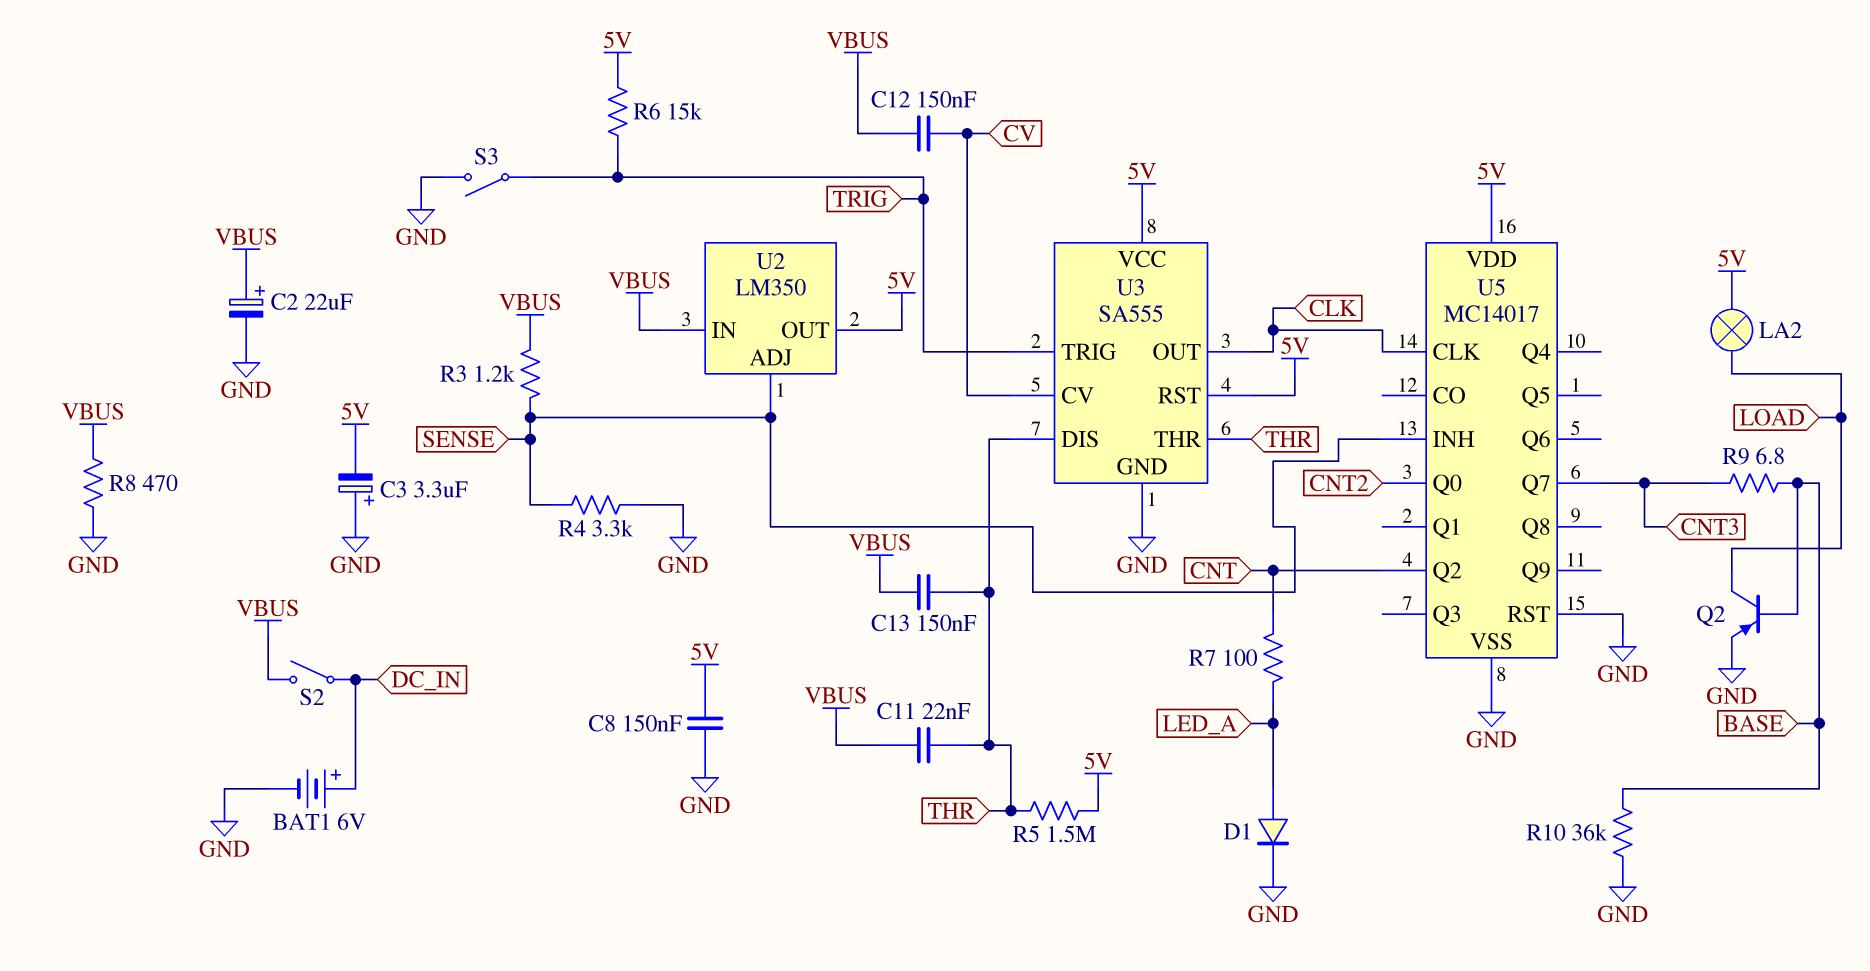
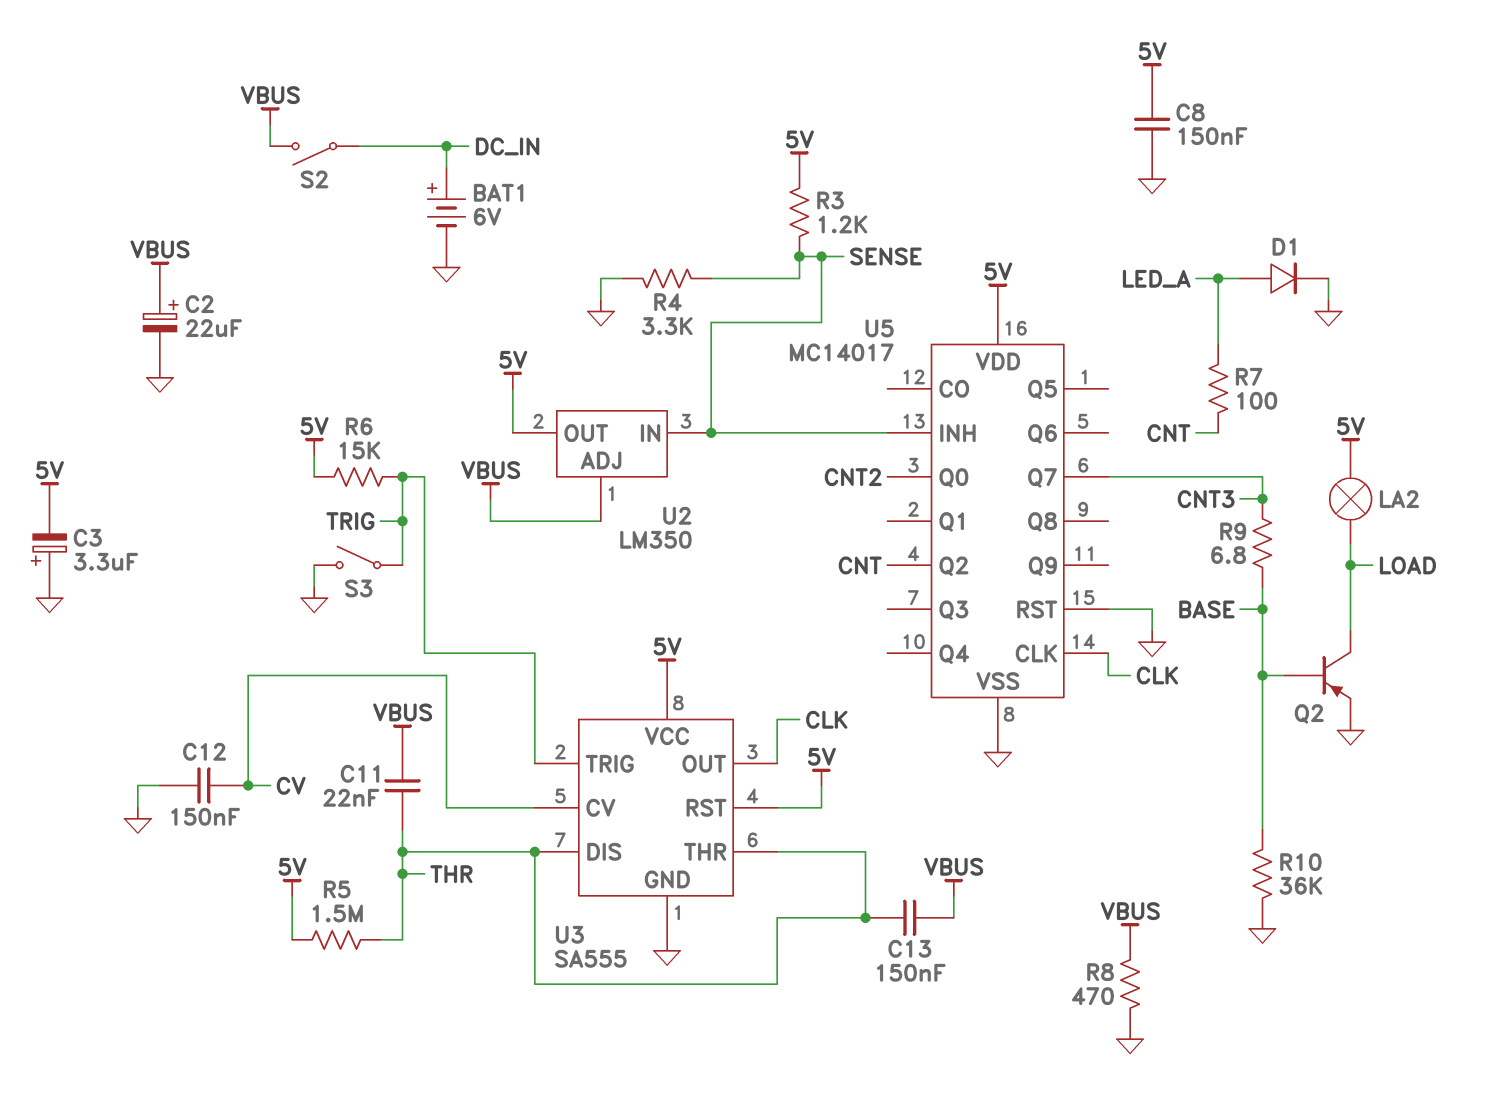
C12: 150nF (CV, VBUS) -> 150nF (CV, GND)
R3: 1.2k (SENSE, VBUS) -> 1.2k (5V, SENSE)
U2 pin ADJ: SENSE -> VBUS
U2 pin IN: VBUS -> SENSE

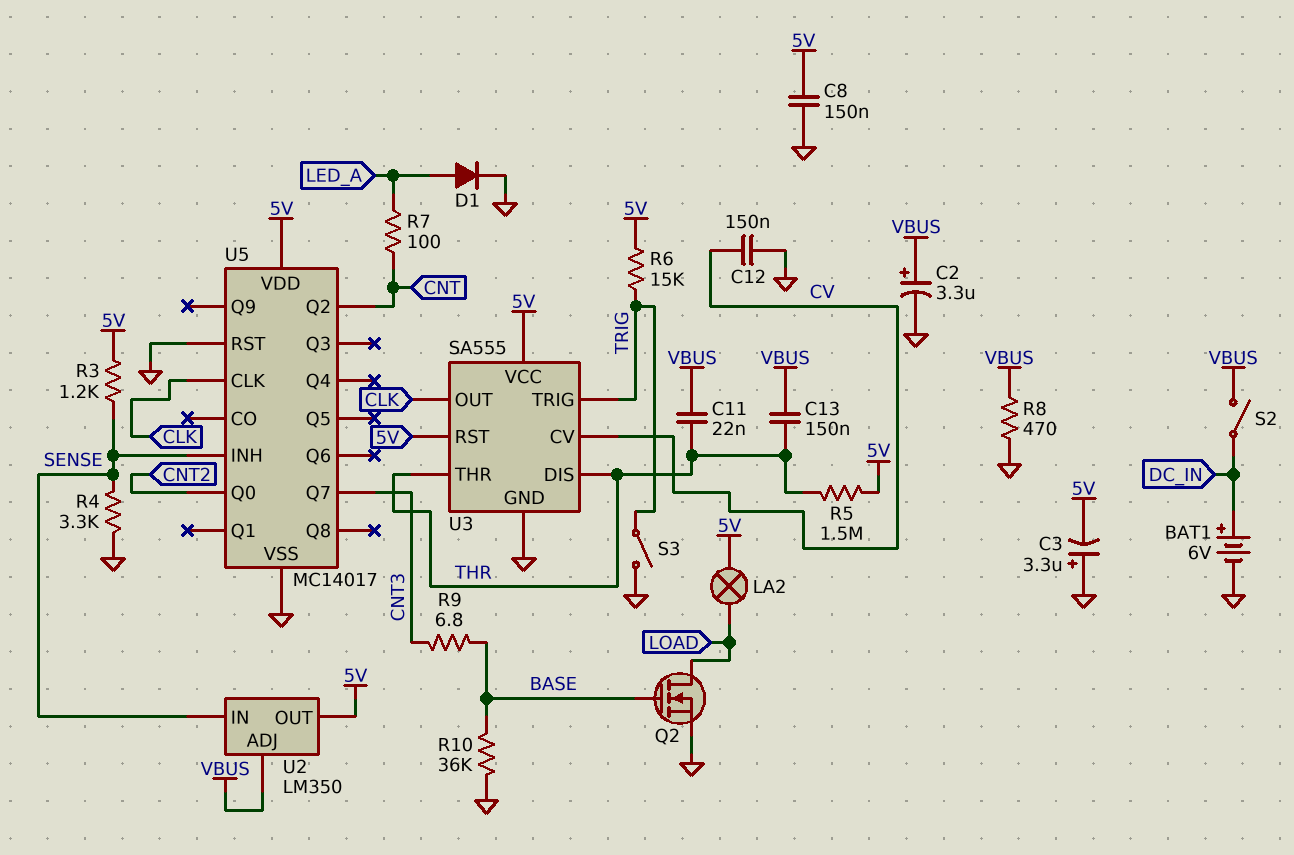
C2: 22uF (plus VBUS, minus GND) -> 3.3uF (plus VBUS, minus GND)
Q2: PNP (B BASE, C LOAD, E GND) -> NMOS (G BASE, D LOAD, S GND)

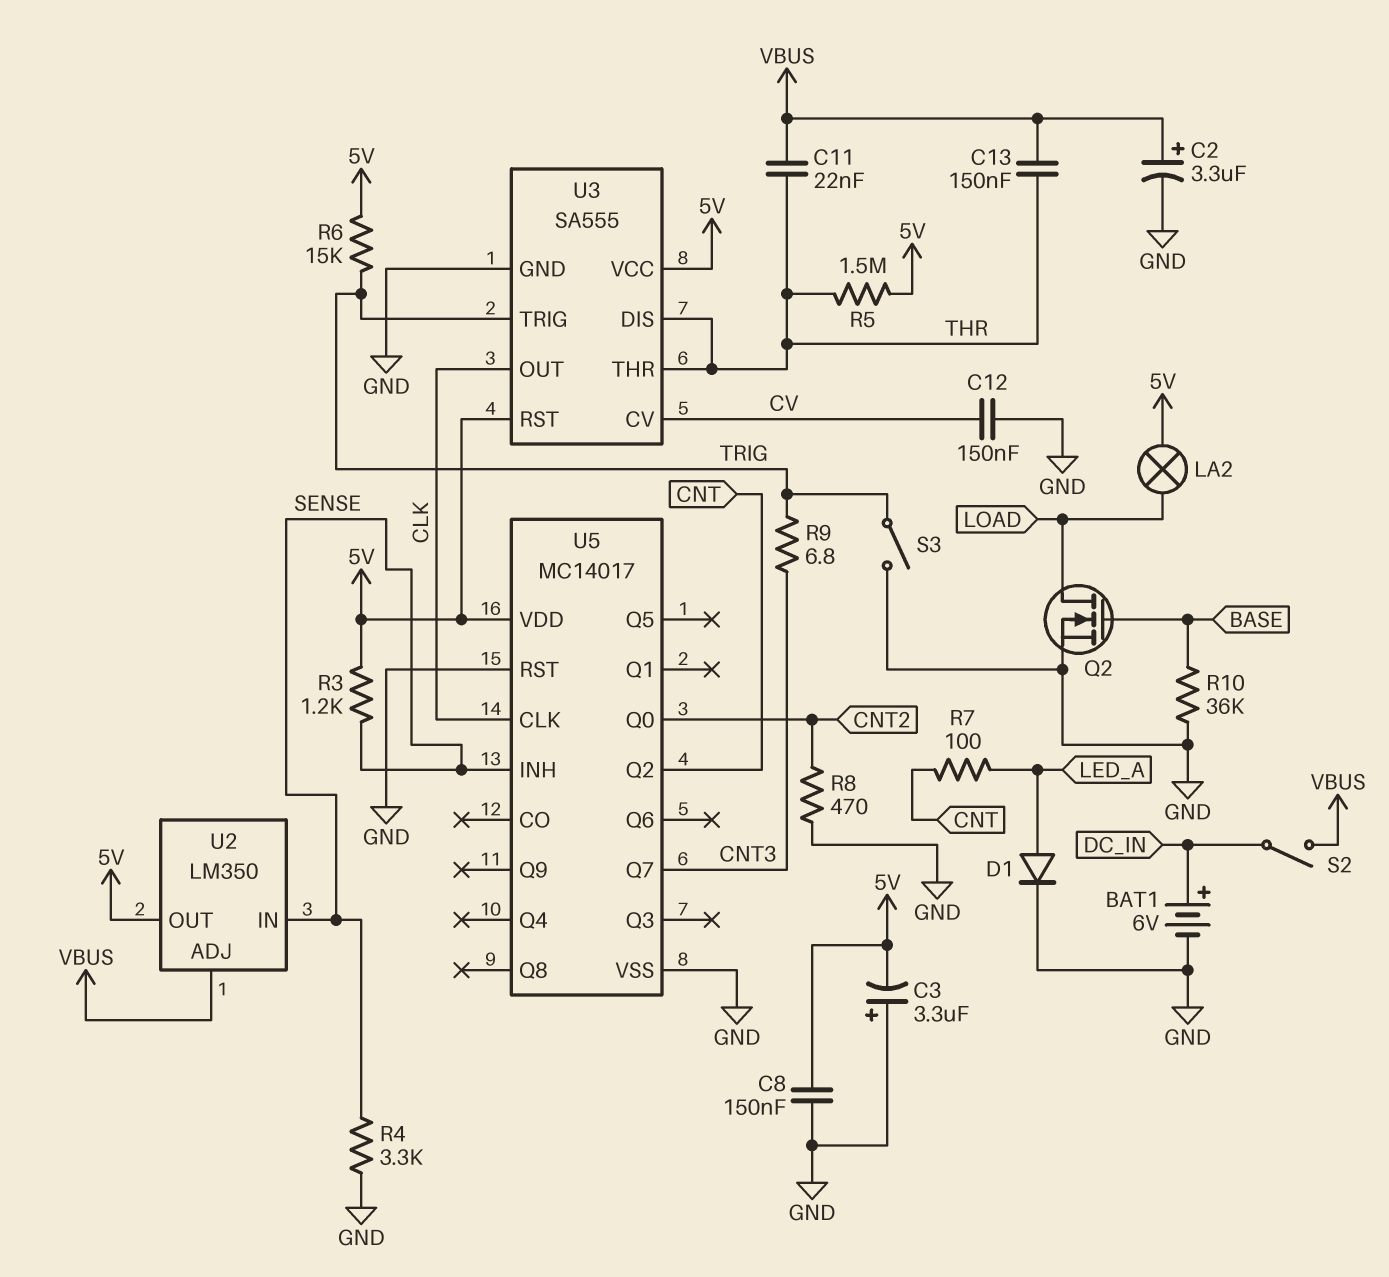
R8: 470 (GND, VBUS) -> 470 (CNT2, GND)
R9: 6.8 (BASE, CNT3) -> 6.8 (CNT3, TRIG)

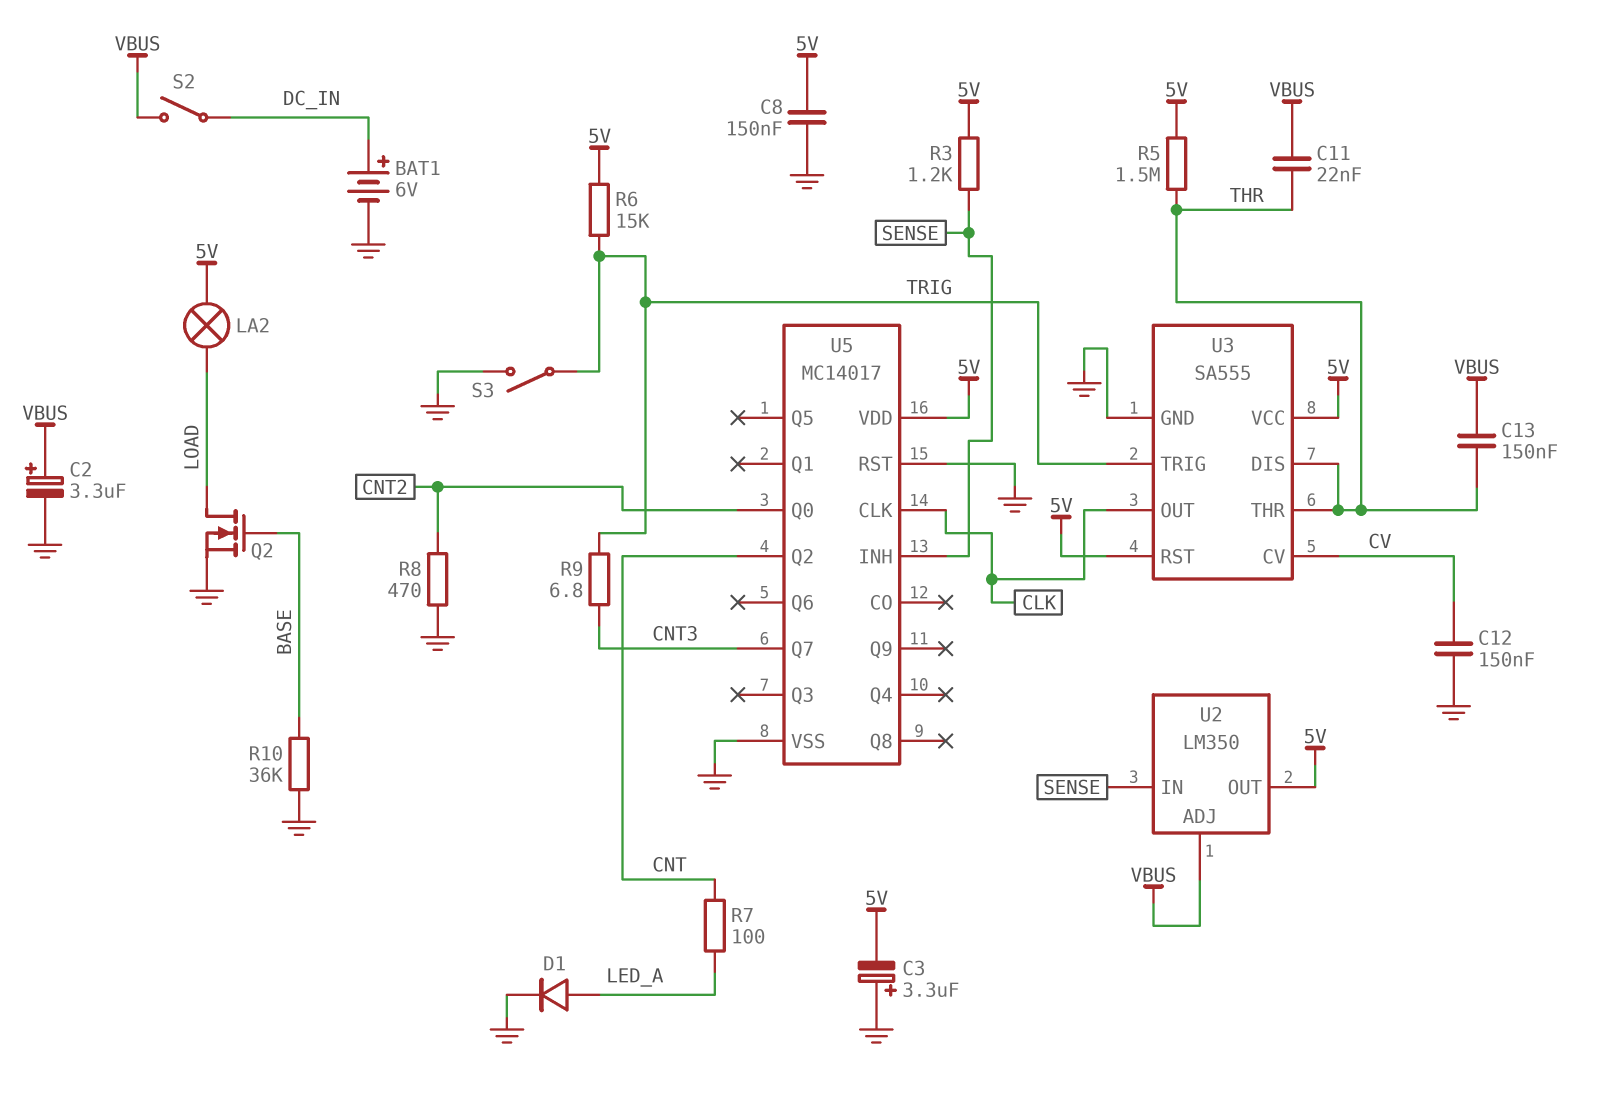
R4: 3.3k (GND, SENSE) -> none

